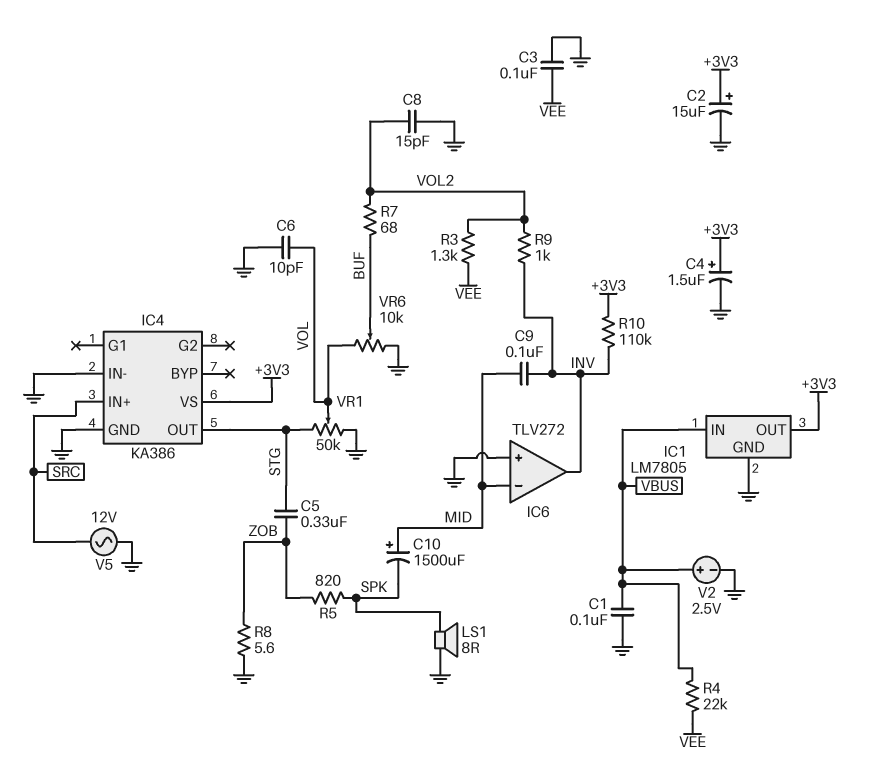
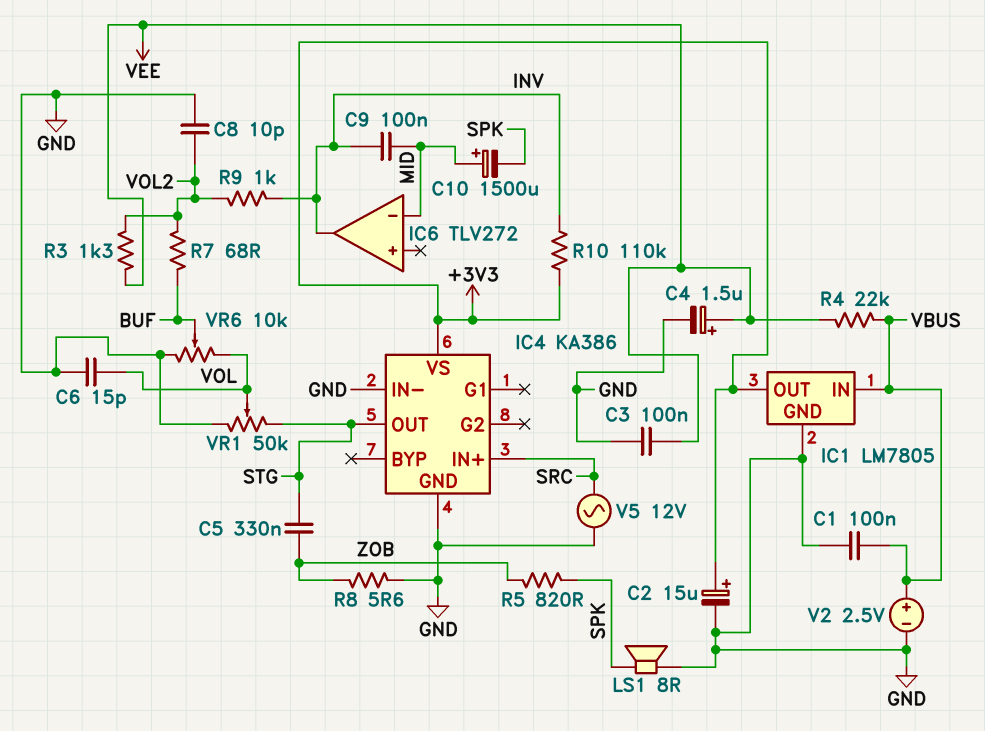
C4: 1.5uF (plus +3V3, minus GND) -> 1.5uF (plus VEE, minus GND)
C6: 10pF (GND, VOL) -> 15pF (GND, VOL)
C8: 15pF (GND, VOL2) -> 10pF (GND, VOL2)
IC6 pin in+: GND -> none

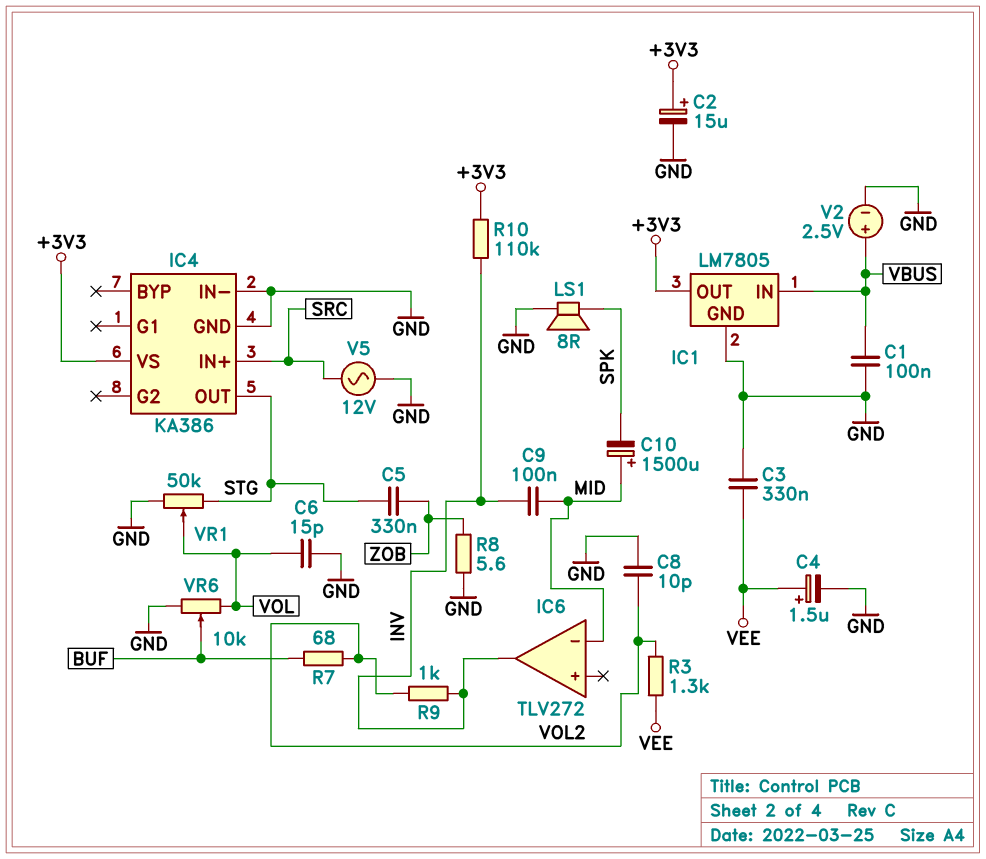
C3: 100nF (GND, VEE) -> 330nF (GND, VEE)
R4: 22k (VBUS, VEE) -> none
R5: 820 (SPK, ZOB) -> none

